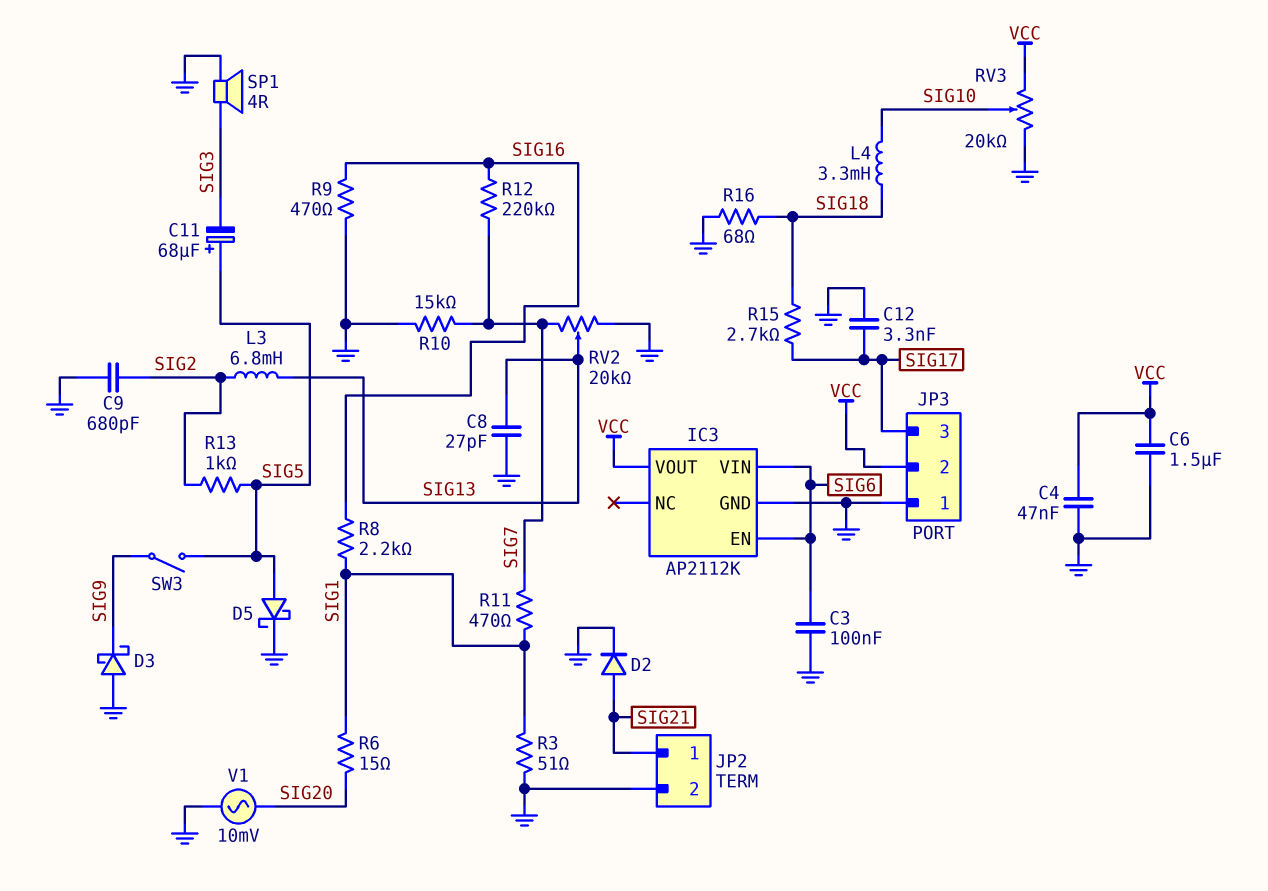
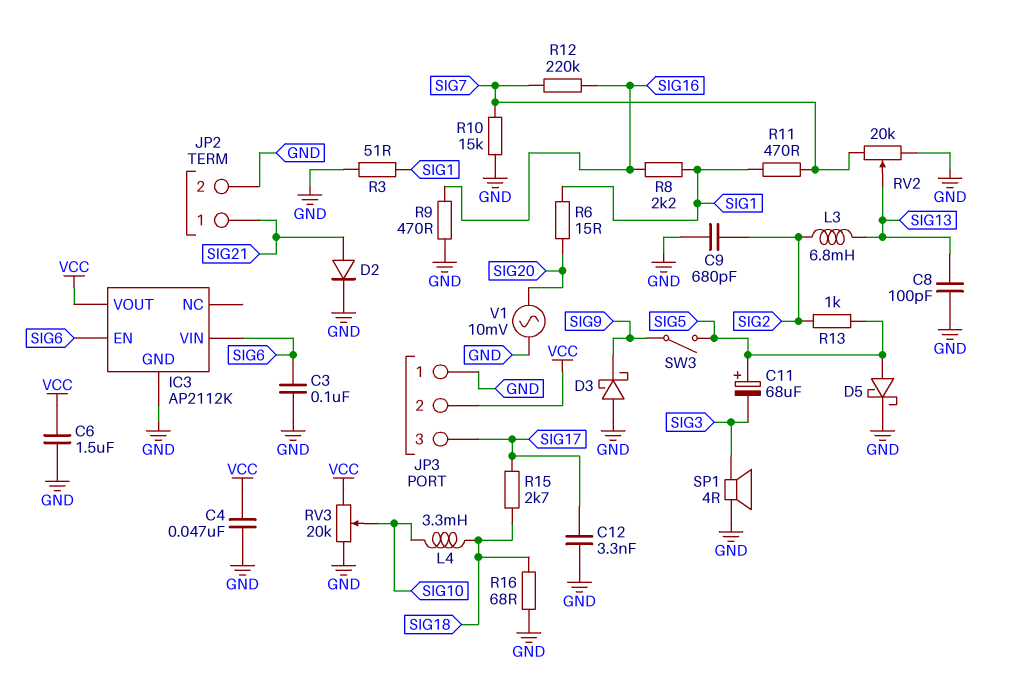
C8: 27pF (GND, SIG13) -> 100pF (GND, SIG13)

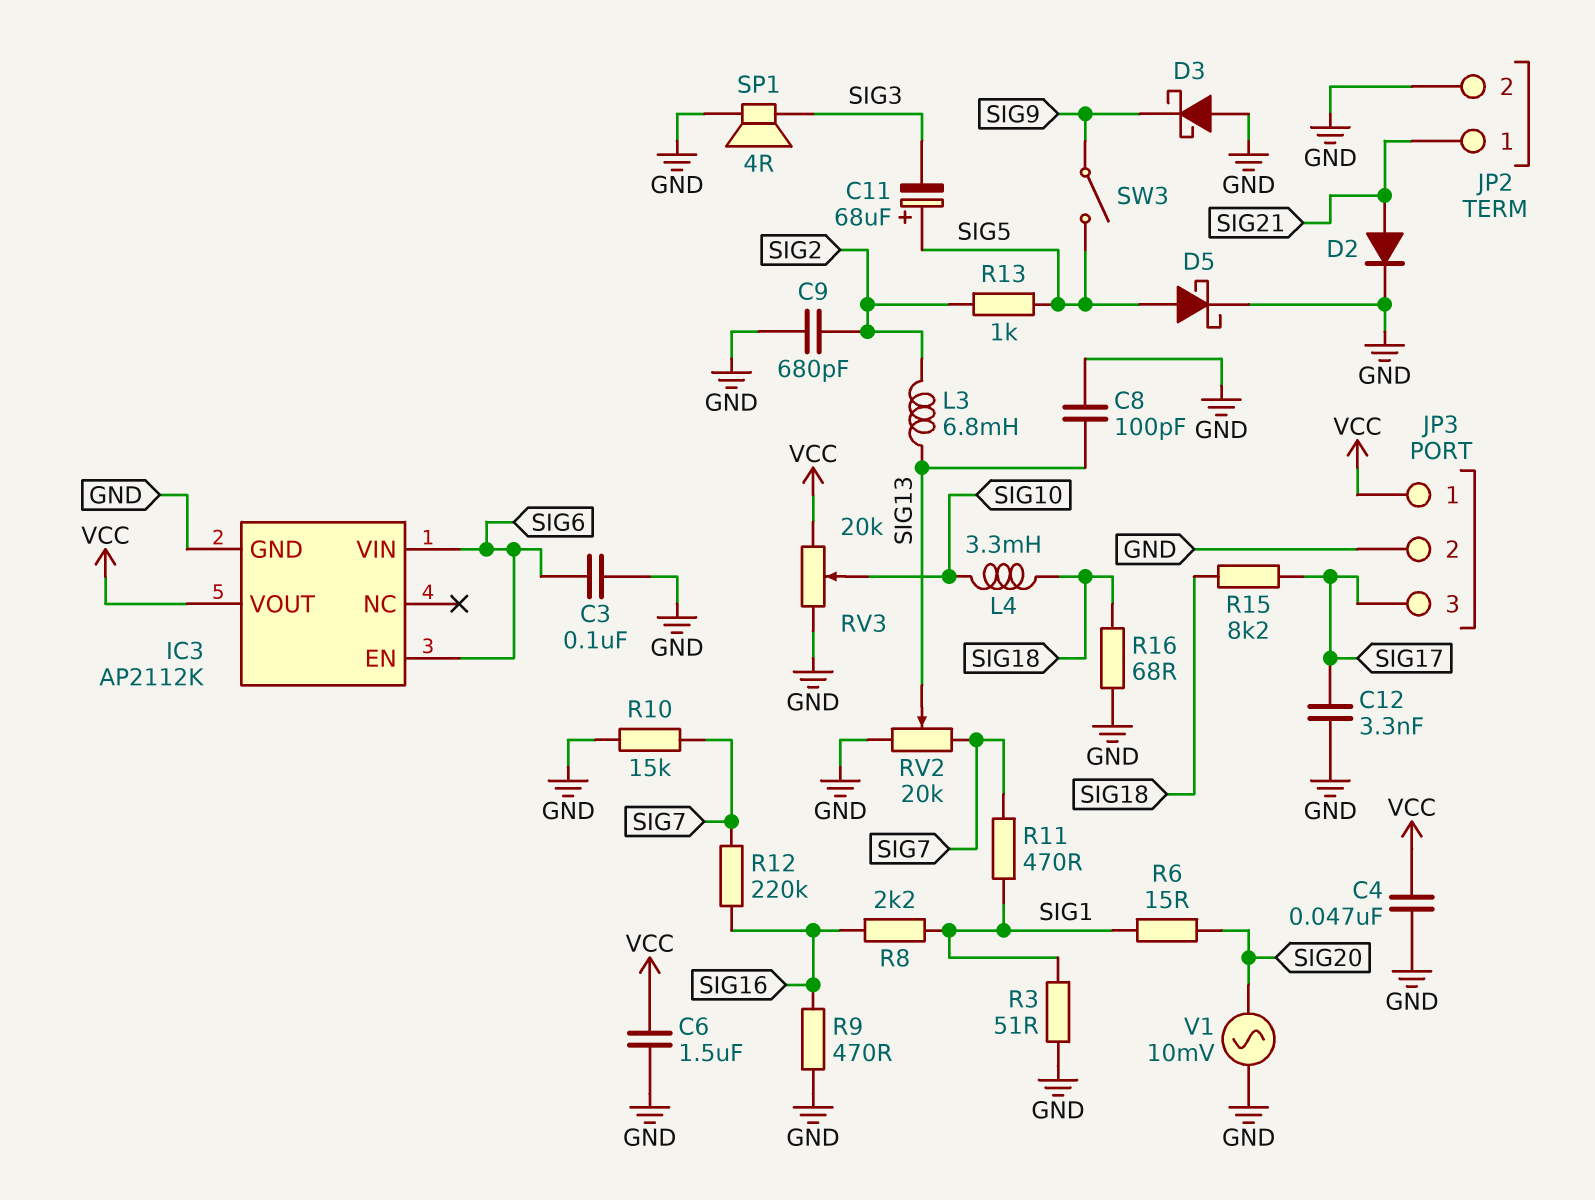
JP3 pin 1: GND -> VCC
JP3 pin 2: VCC -> GND
R15: 2.7k (SIG17, SIG18) -> 8.2k (SIG17, SIG18)

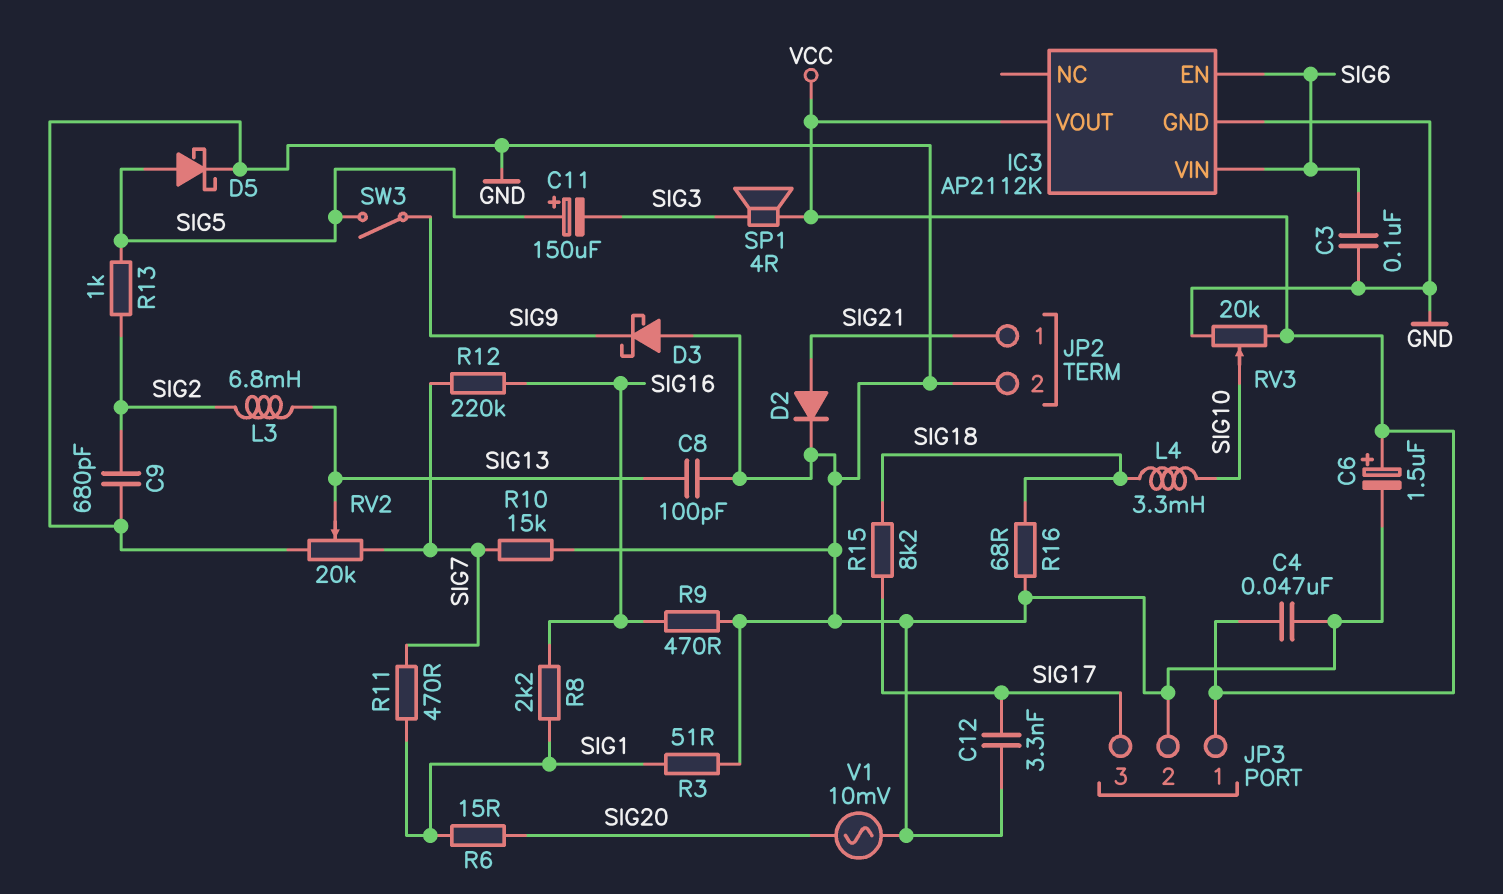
C6: 1.5uF (GND, VCC) -> 1.5uF (plus VCC, minus GND)
C11: 68uF (plus SIG5, minus SIG3) -> 150uF (plus SIG5, minus SIG3)
SP1: speaker 4R (GND, SIG3) -> speaker 4R (SIG3, VCC)

